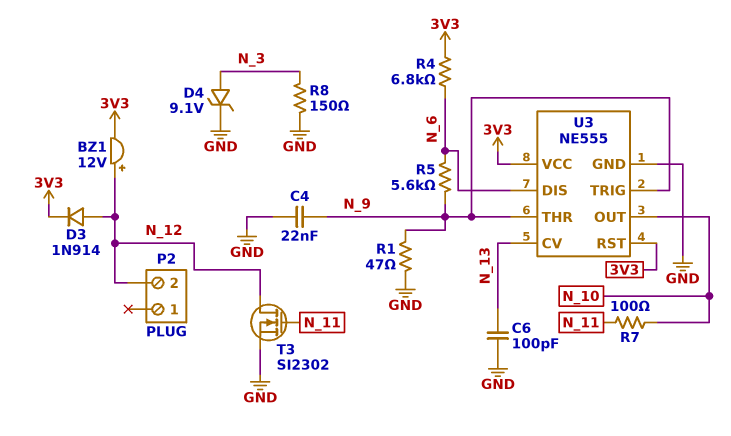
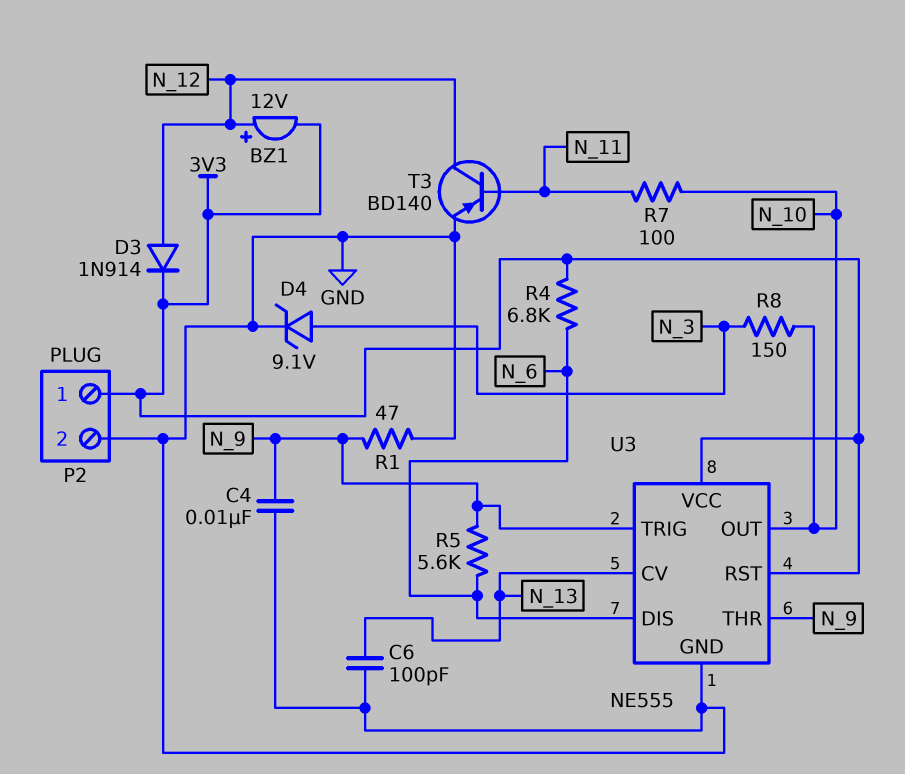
C4: 22nF (GND, N_9) -> 10nF (GND, N_9)
P2 pin 1: none -> 3V3
P2 pin 2: N_12 -> GND
R8: 150 (GND, N_3) -> 150 (N_3, N_10)
T3: NMOS SI2302 (G N_11, D N_12, S GND) -> PNP BD140 (B N_11, C N_12, E GND)

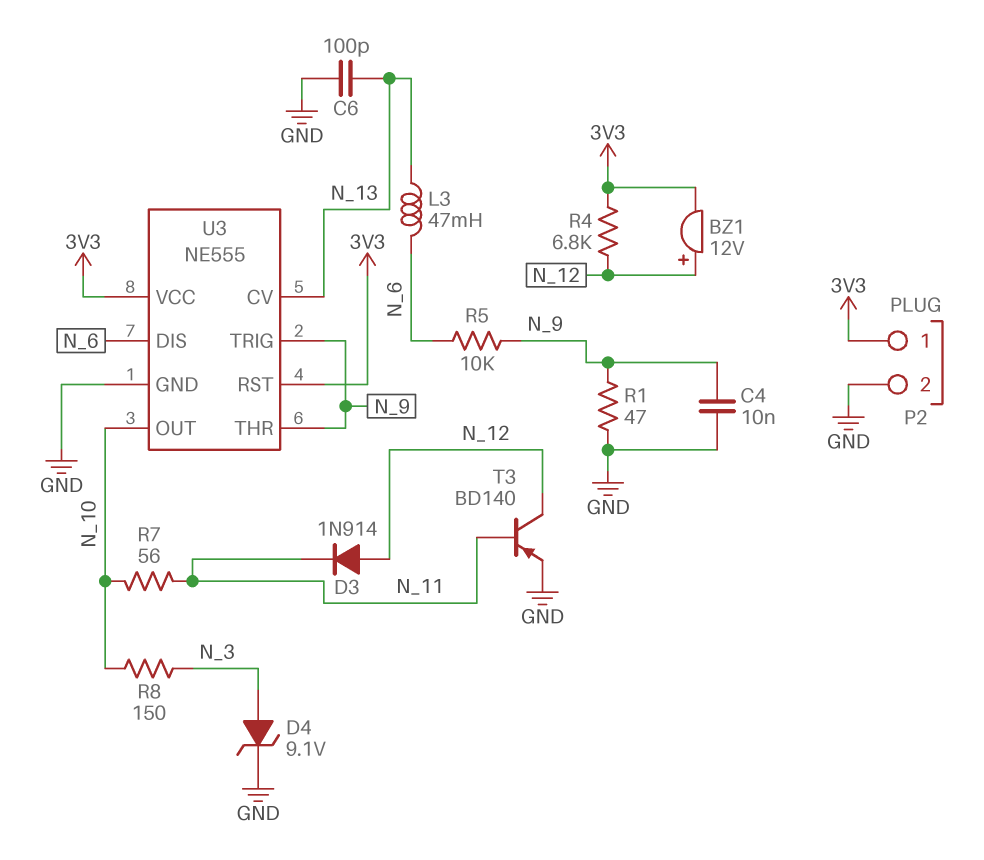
D3: diode 1N914 (A N_12, K 3V3) -> diode 1N914 (A N_12, K N_11)
L3: none -> 47mH (N_6, N_13)
R4: 6.8k (3V3, N_6) -> 6.8k (3V3, N_12)
R5: 5.6k (N_6, N_9) -> 10k (N_6, N_9)
R7: 100 (N_10, N_11) -> 56 (N_10, N_11)

